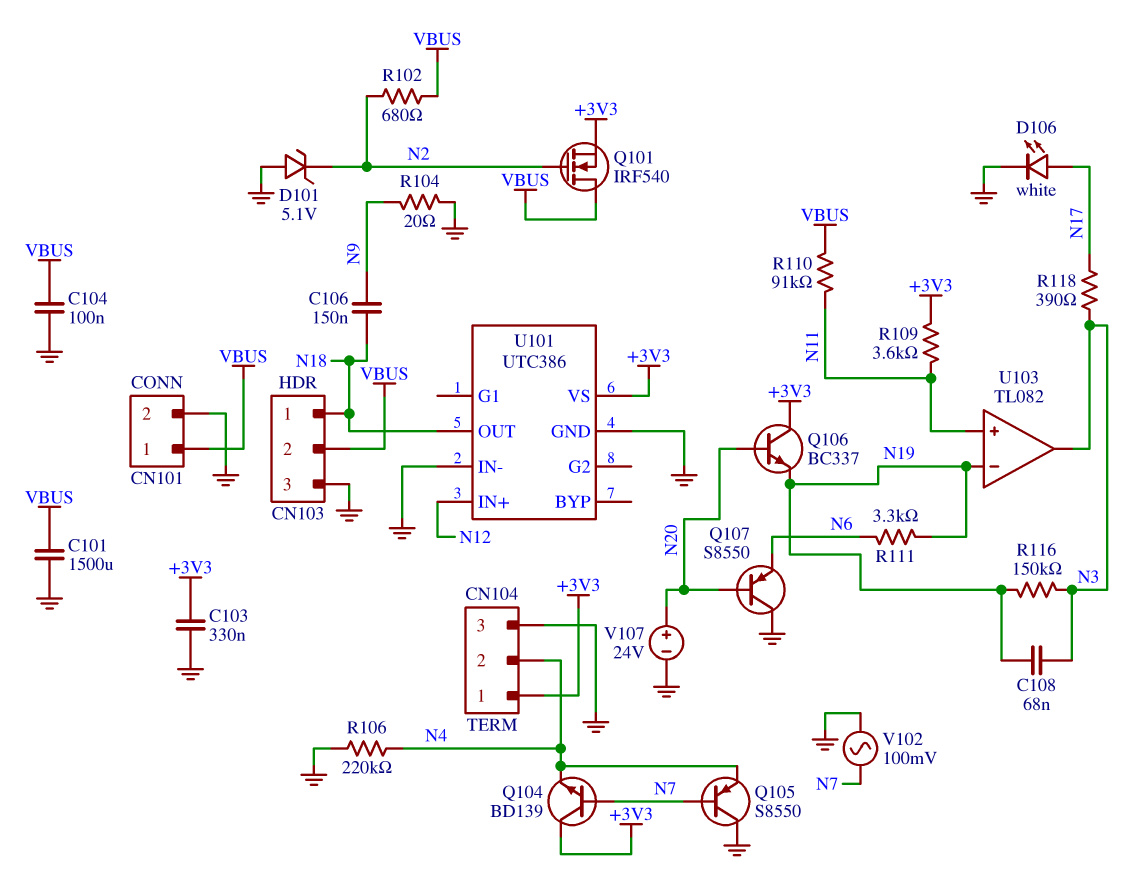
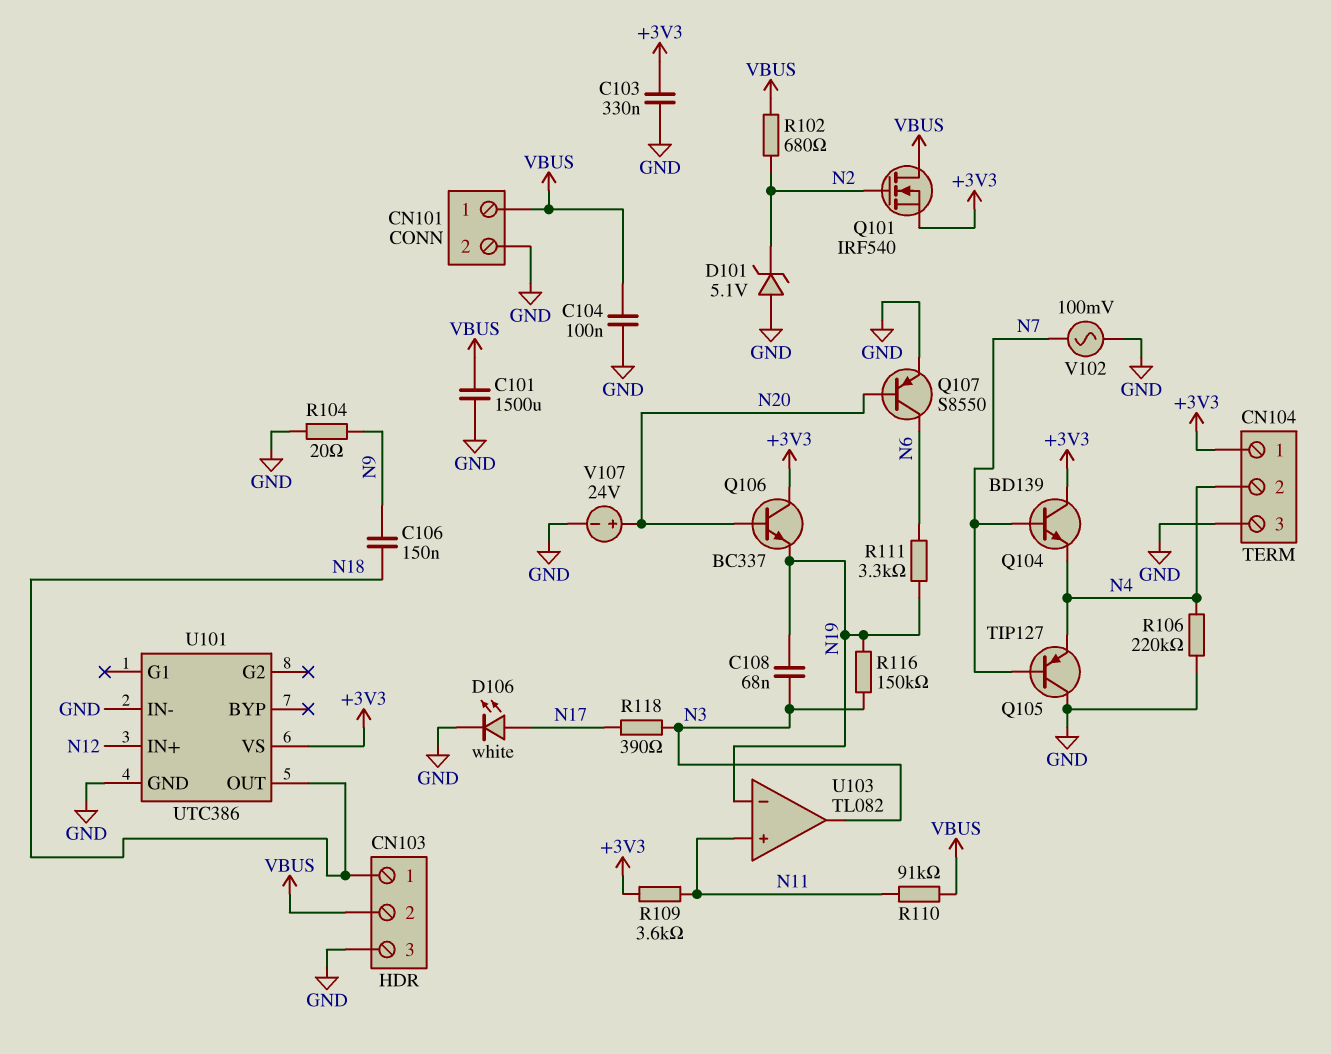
Q105: PNP S8550 (B N7, C GND, E N4) -> PNP TIP127 (B N7, C GND, E N4)
Q107: PNP S8550 (B N20, C GND, E N6) -> PNP S8550 (B N20, C N6, E GND)

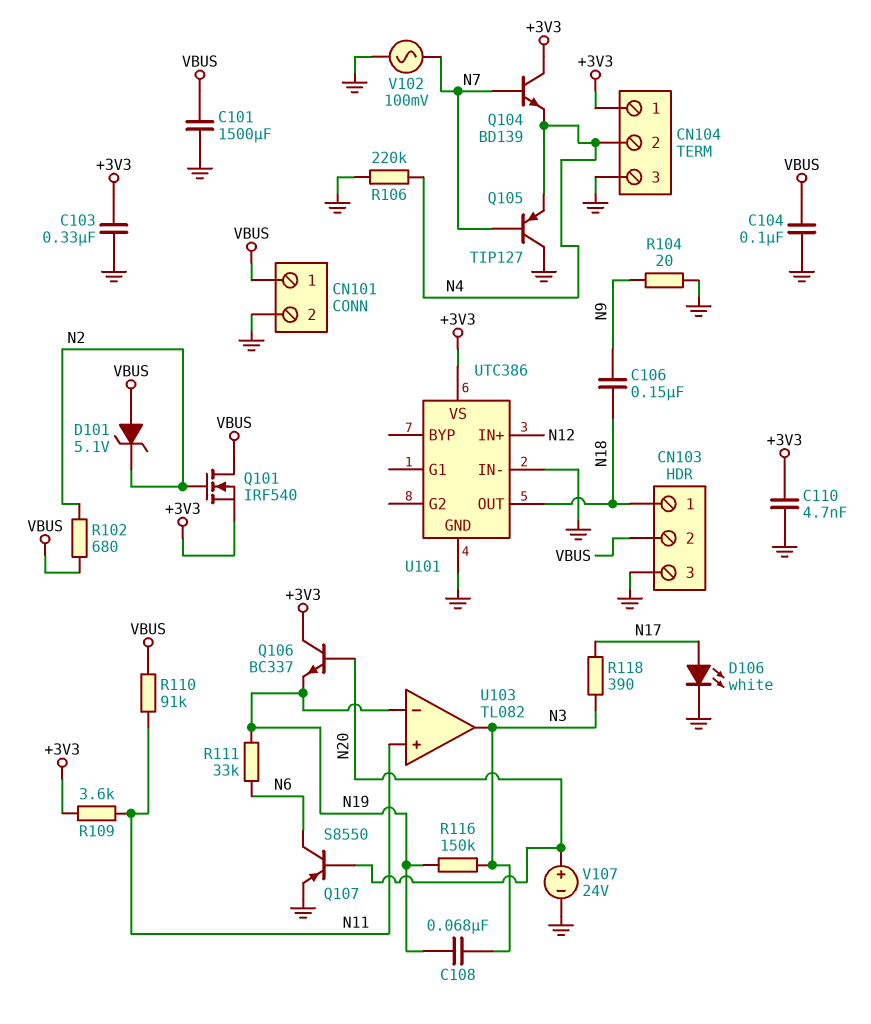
C110: none -> 4.7nF (+3V3, GND)
D101: zener 5.1V (A GND, K N2) -> zener 5.1V (A VBUS, K N2)
R111: 3.3k (N6, N19) -> 33k (N6, N19)

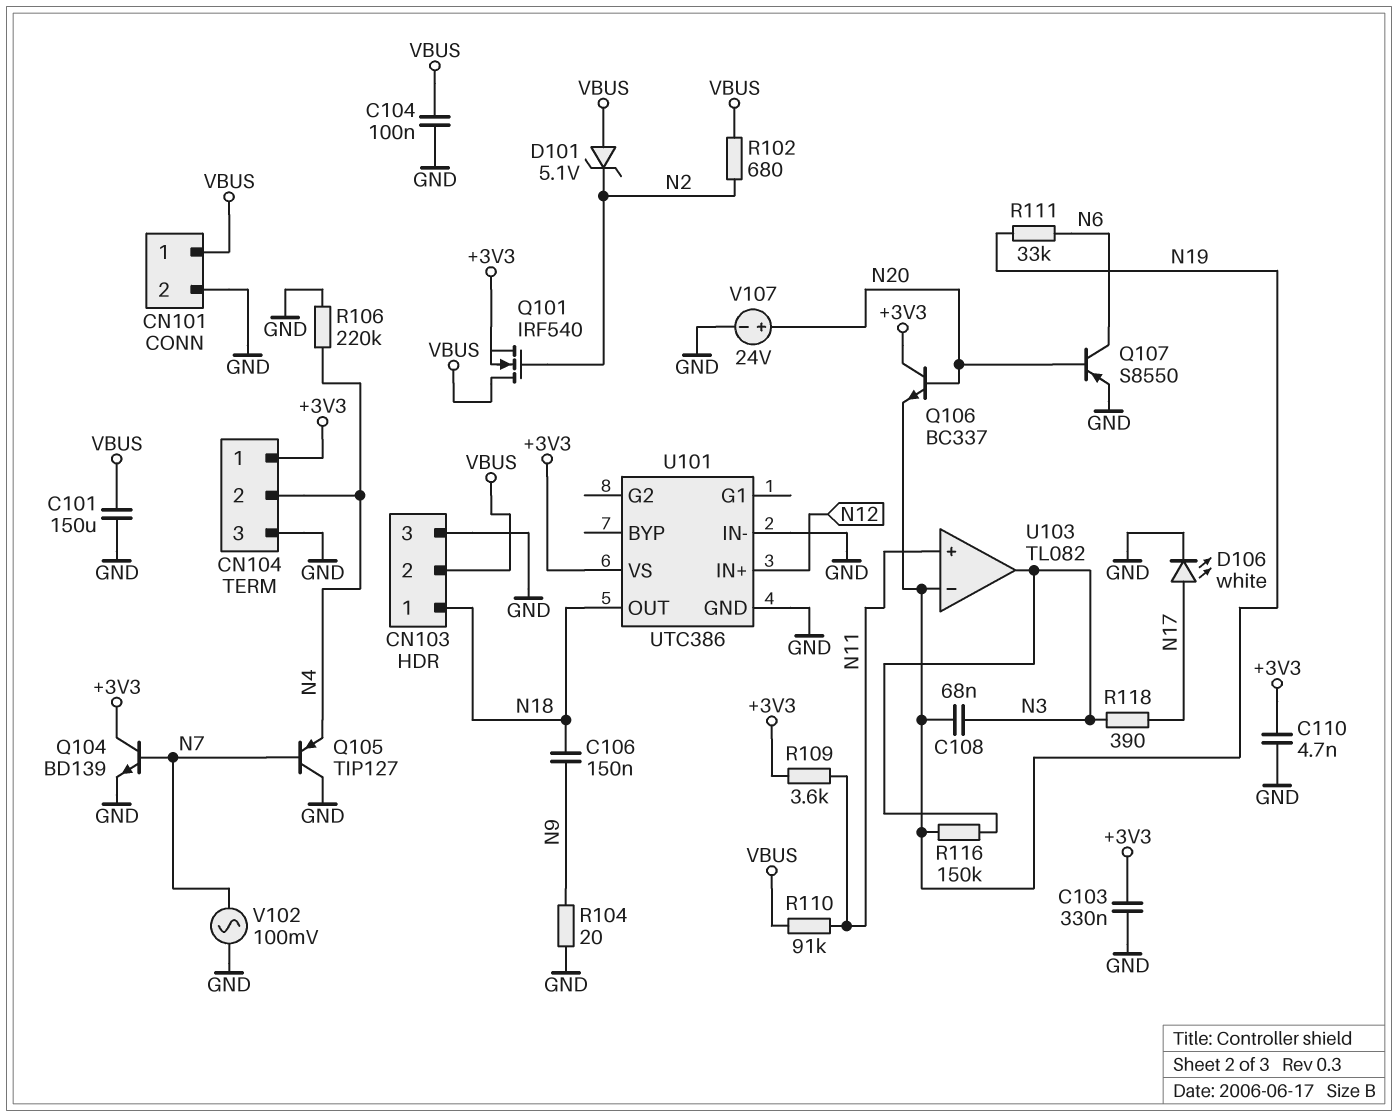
C101: 1500uF (GND, VBUS) -> 150uF (GND, VBUS)
Q104: NPN BD139 (B N7, C +3V3, E N4) -> NPN BD139 (B N7, C +3V3, E GND)

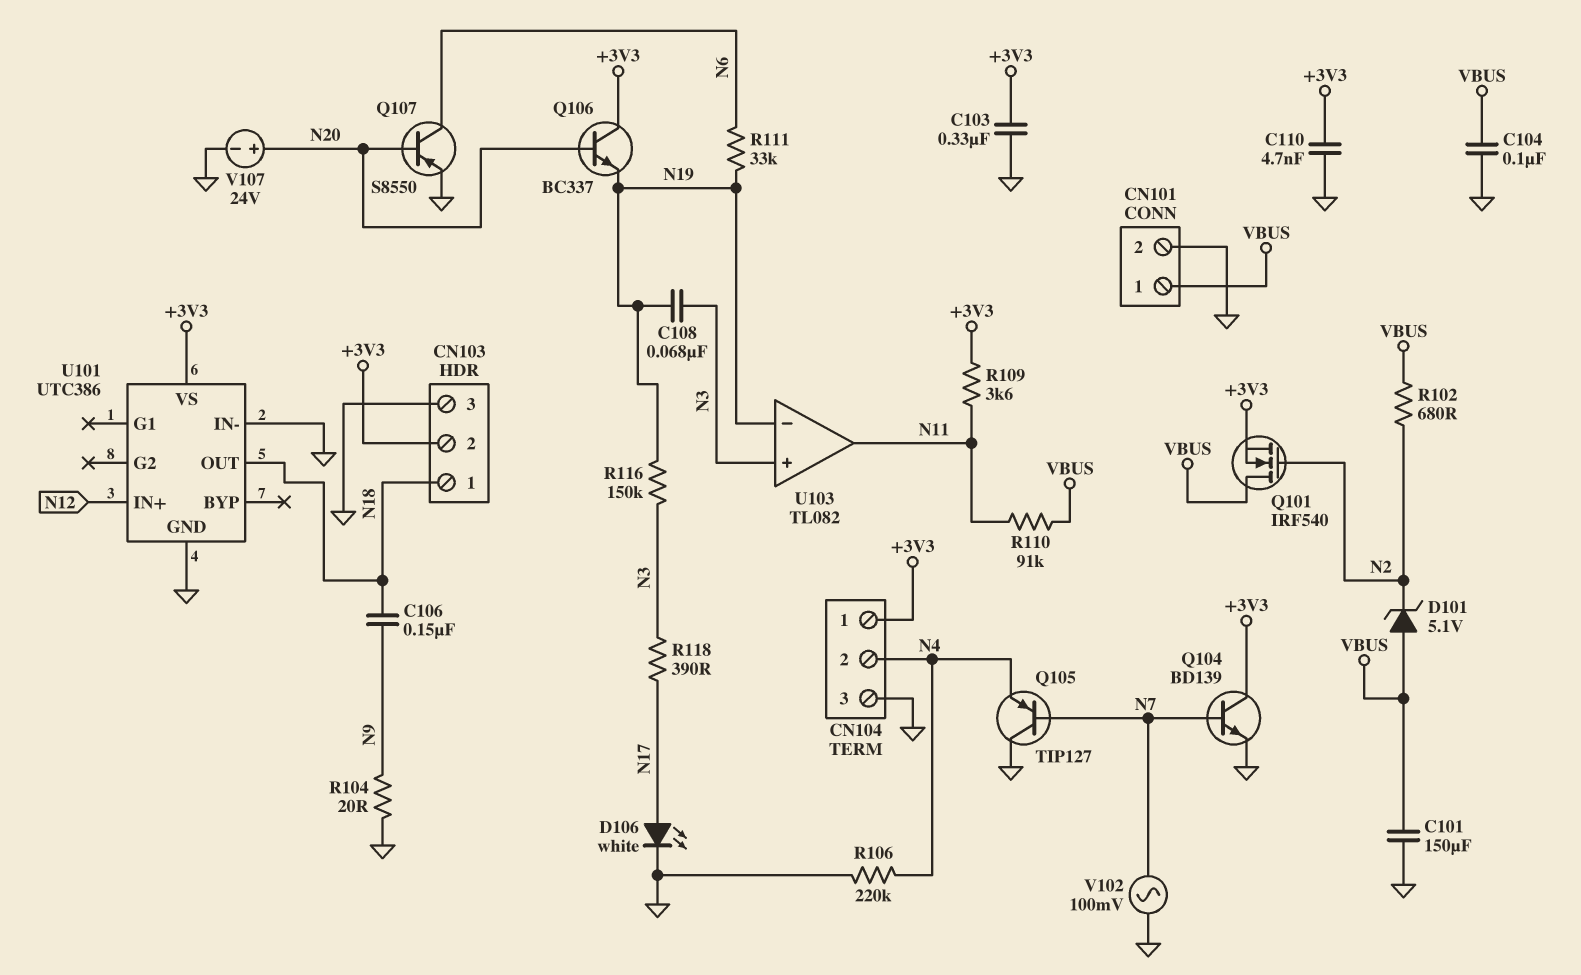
CN103 pin 2: VBUS -> +3V3
U103 pin in+: N11 -> N3
U103 pin out: N3 -> N11

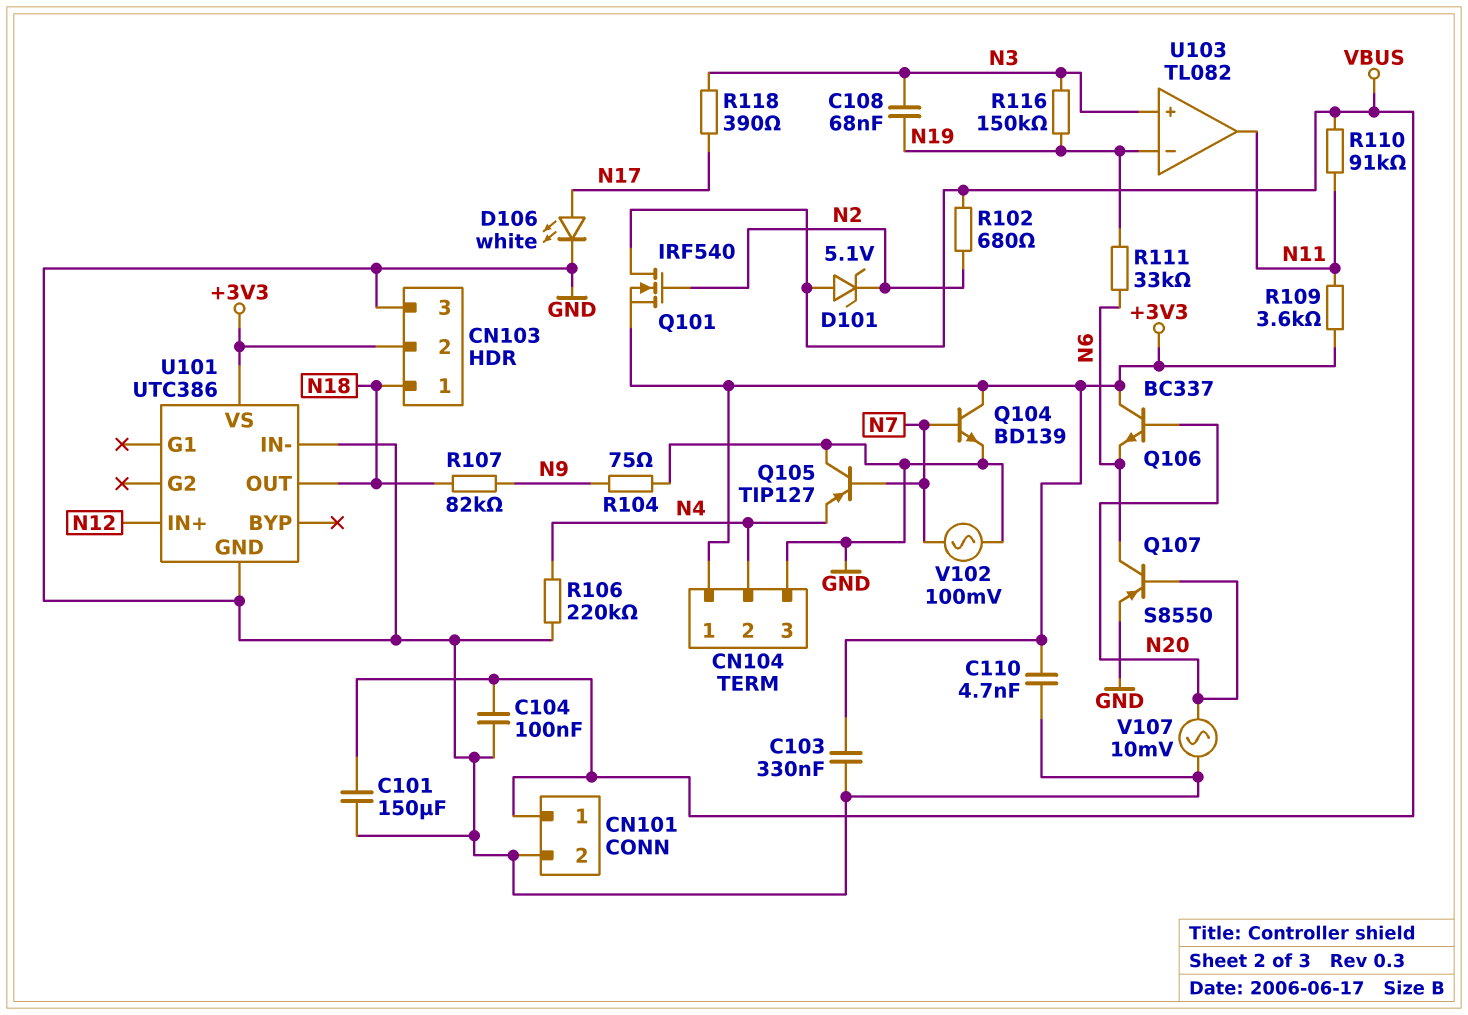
C106: 150nF (N9, N18) -> none
Q106: NPN BC337 (B N20, C +3V3, E N19) -> NPN BC337 (B N20, C +3V3, E N6)
R104: 20 (GND, N9) -> 75 (GND, N9)
R107: none -> 82k (N9, N18)
V107: 24V (plus N20, minus GND) -> AC 10mV (GND, N20)

